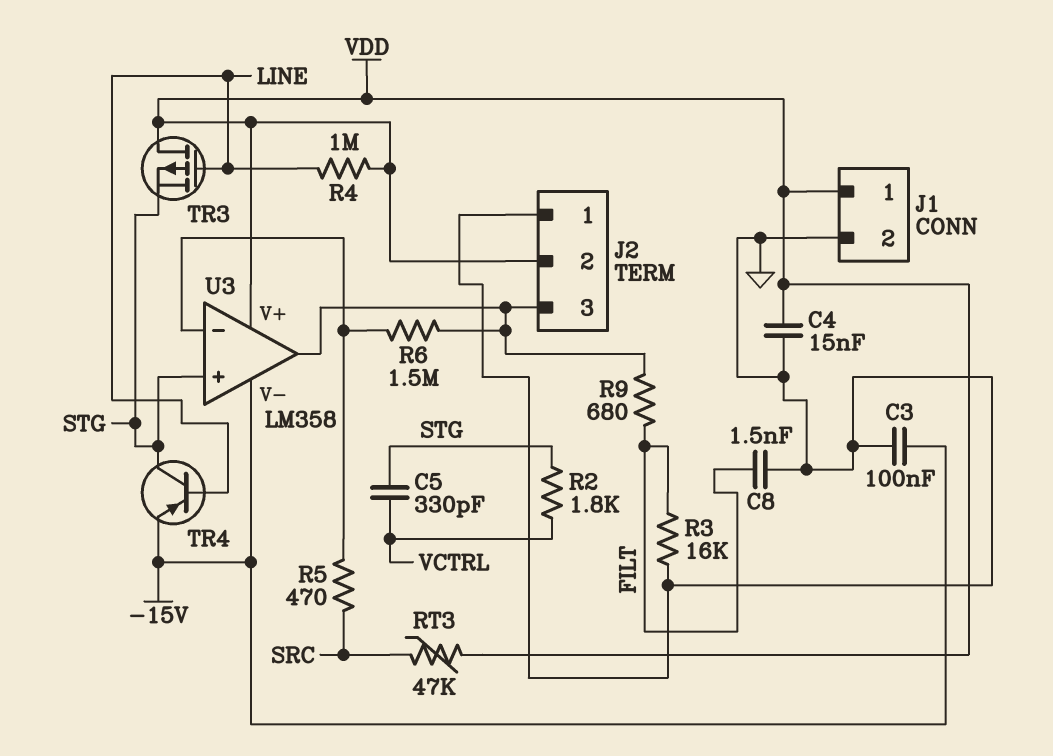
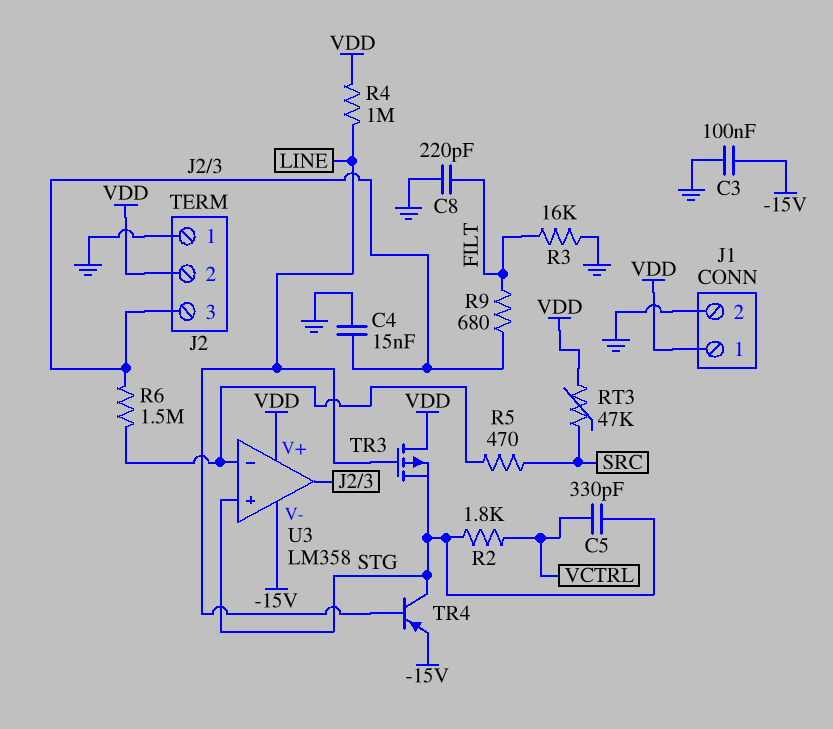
C4: 15nF (GND, VDD) -> 15nF (GND, J2/3)
C8: 1.5nF (FILT, GND) -> 220pF (FILT, GND)

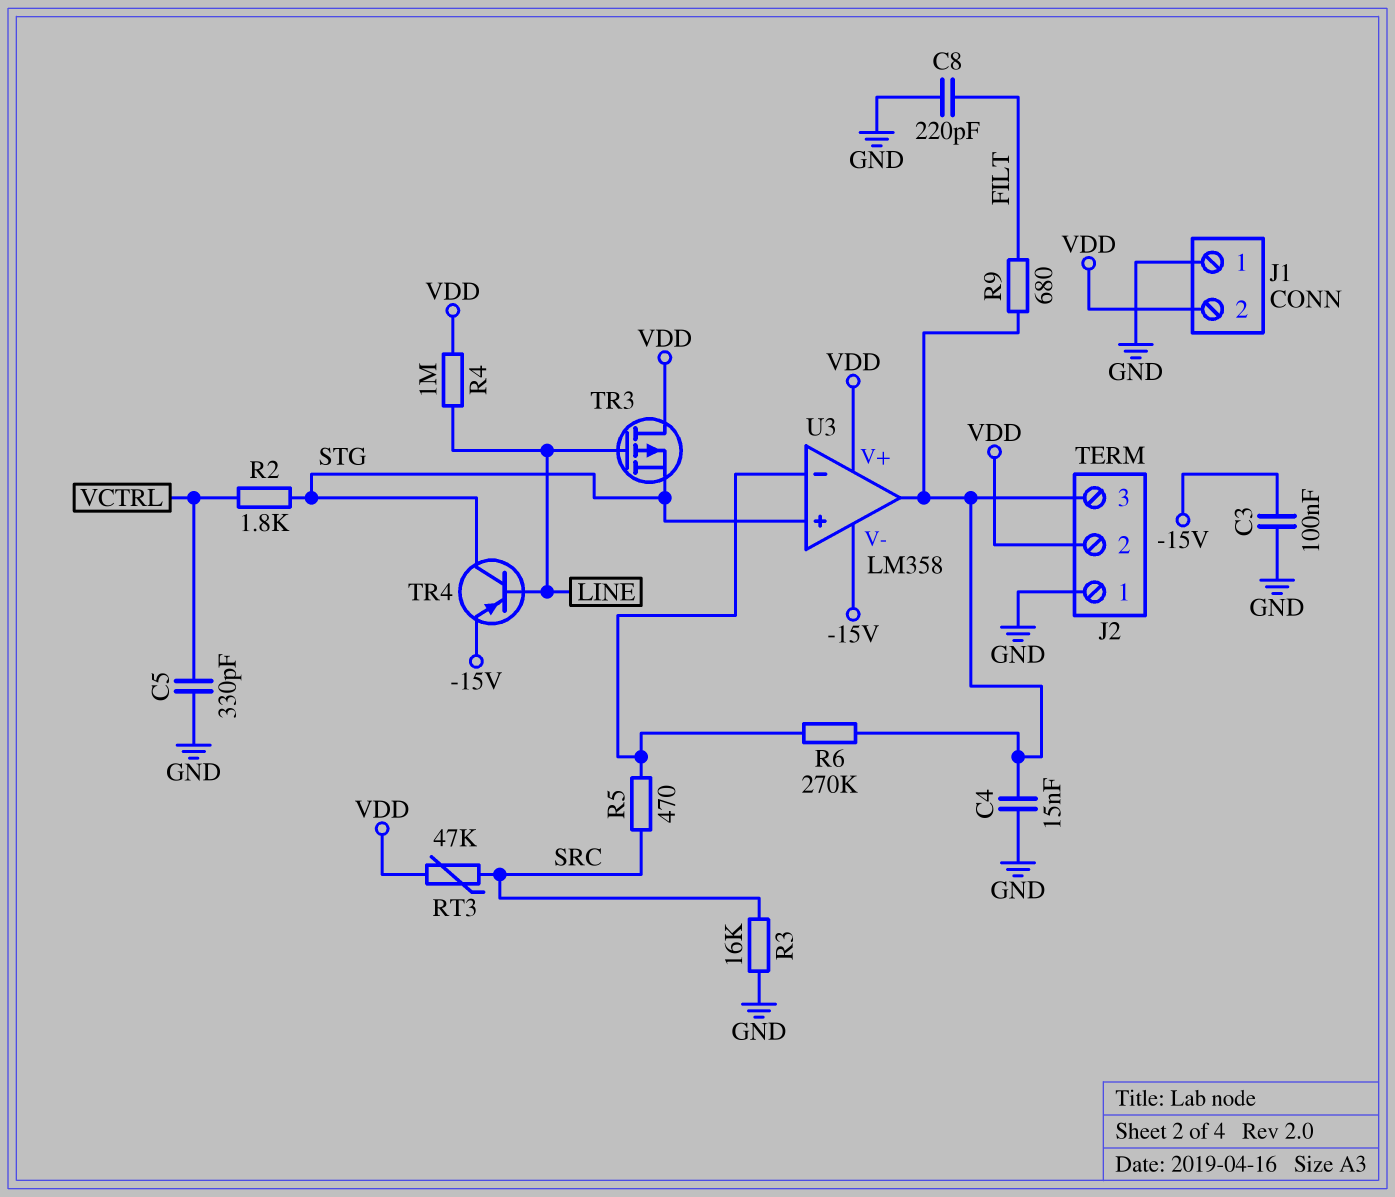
C5: 330pF (STG, VCTRL) -> 330pF (GND, VCTRL)
J1 pin 1: VDD -> GND
J1 pin 2: GND -> VDD
R3: 16k (FILT, GND) -> 16k (GND, SRC)
R6: 1.5M (J2/3, U3/in-) -> 270k (J2/3, U3/in-)

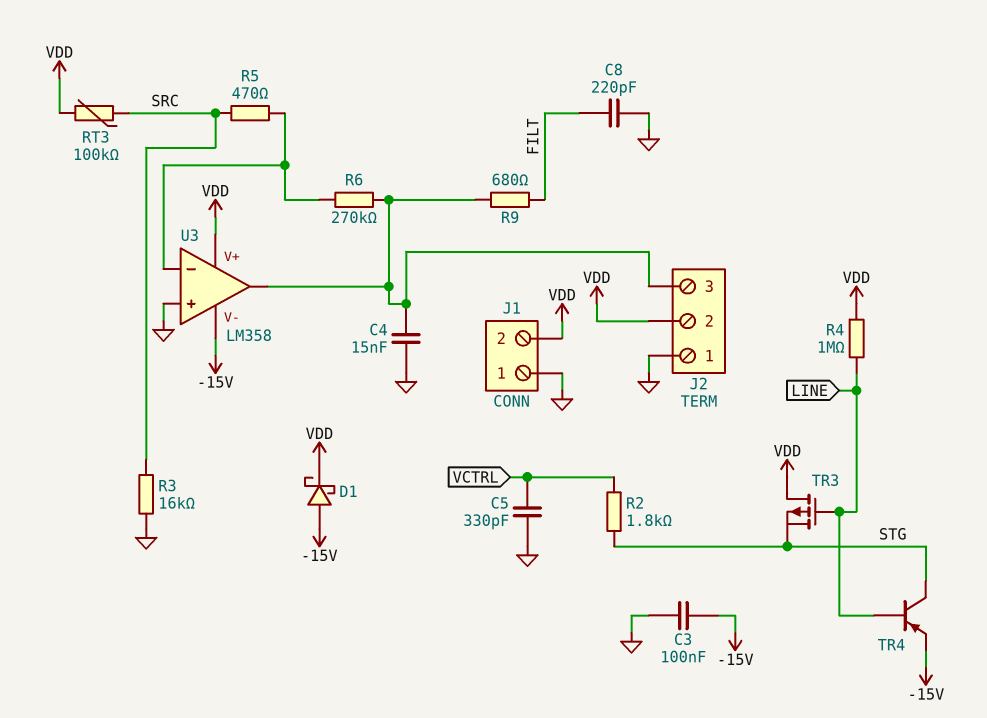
D1: none -> schottky (A -15V, K VDD)
RT3: 47k (SRC, VDD) -> 100k (SRC, VDD)
U3 pin in+: STG -> GND

